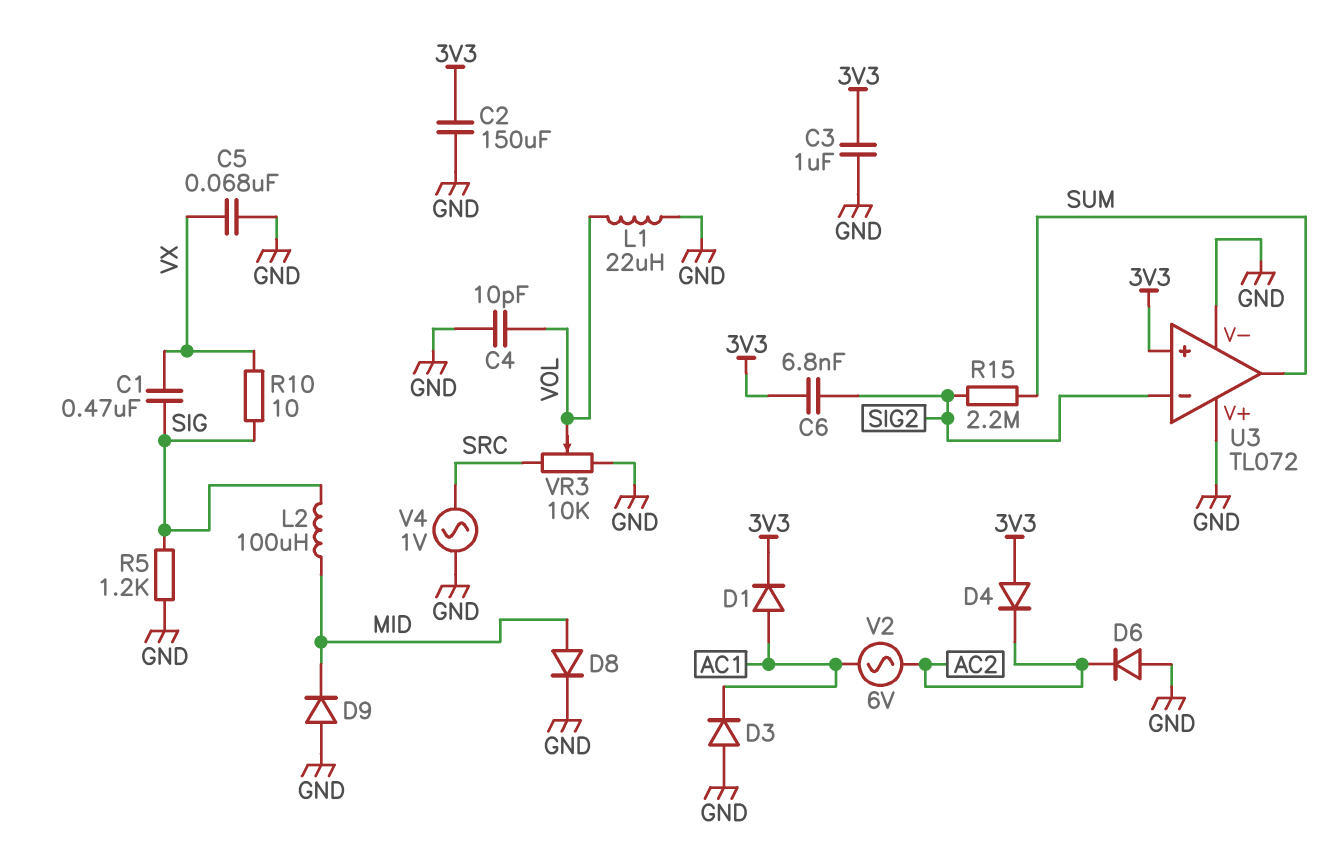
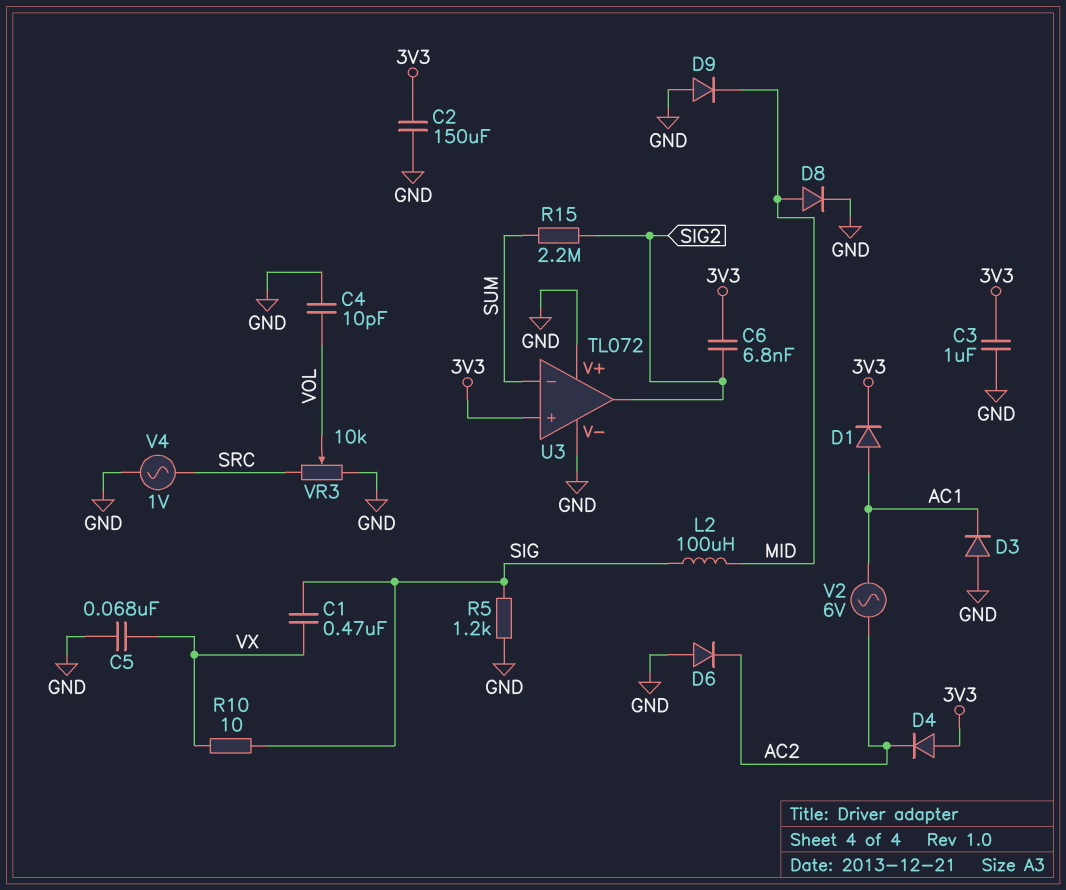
L1: 22uH (GND, VOL) -> none
U3 pin in-: SIG2 -> SUM
U3 pin out: SUM -> SIG2

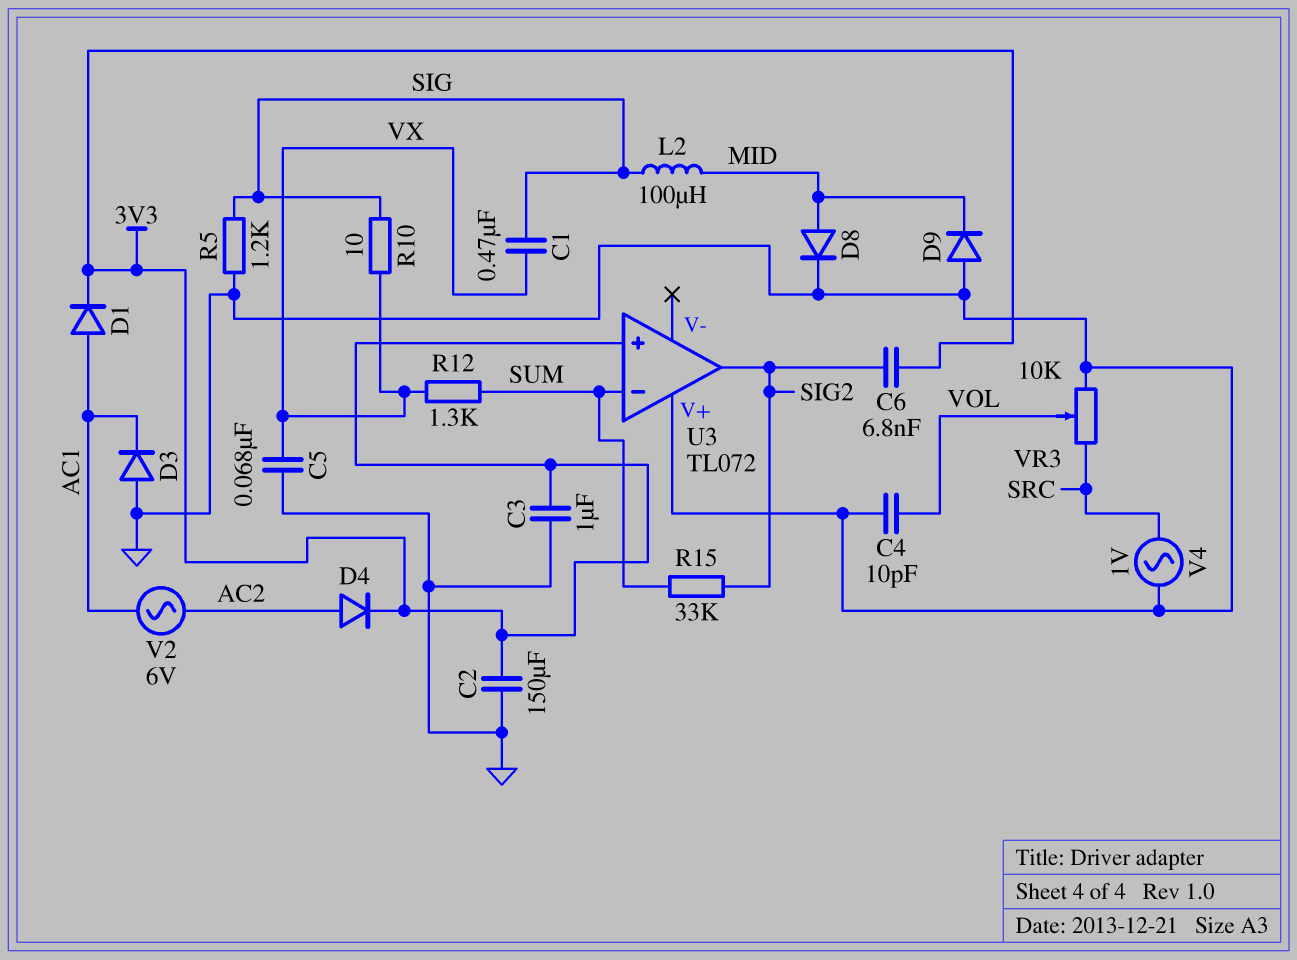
D4: diode (A 3V3, K AC2) -> diode (A AC2, K 3V3)
D6: diode (A GND, K AC2) -> none
R12: none -> 1.3k (SUM, VX)
R15: 2.2M (SIG2, SUM) -> 33k (SIG2, SUM)
U3 pin V-: GND -> none

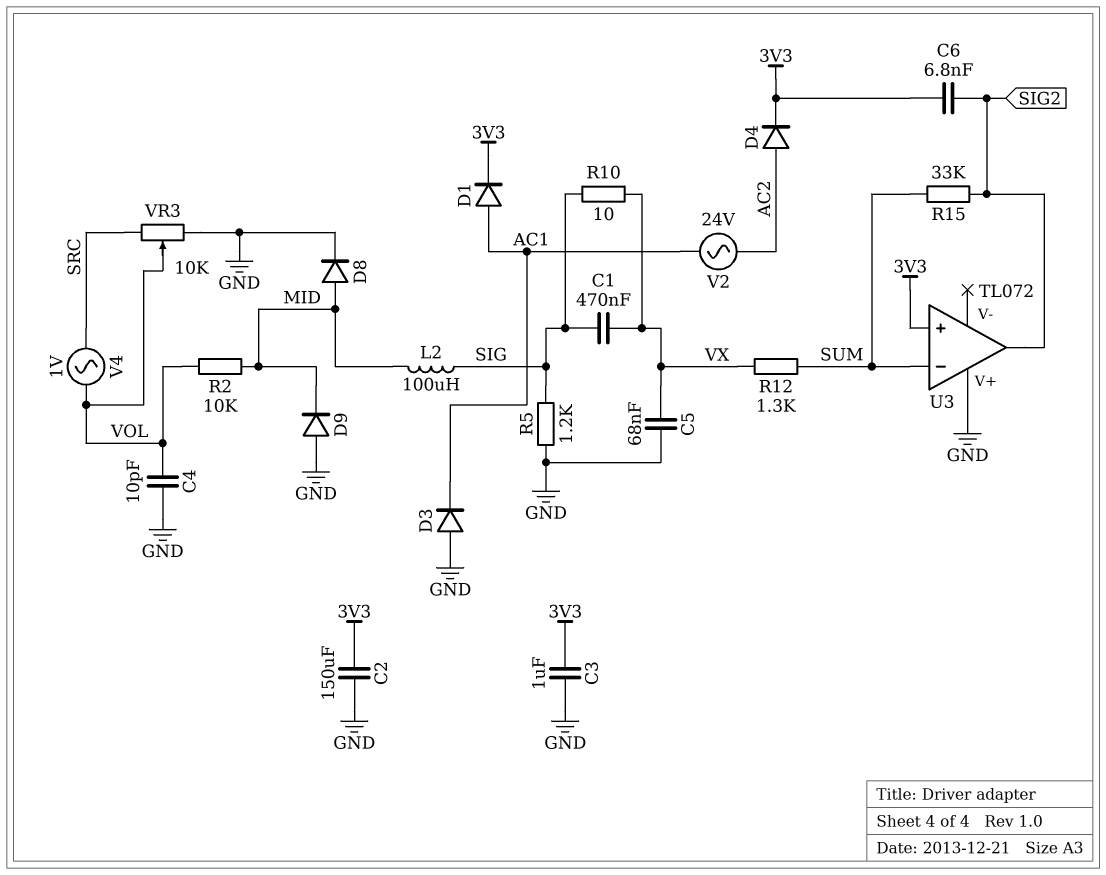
R2: none -> 10k (MID, VOL)
V2: AC 6V (AC1, AC2) -> AC 24V (AC1, AC2)
V4: AC 1V (GND, SRC) -> AC 1V (SRC, VOL)

